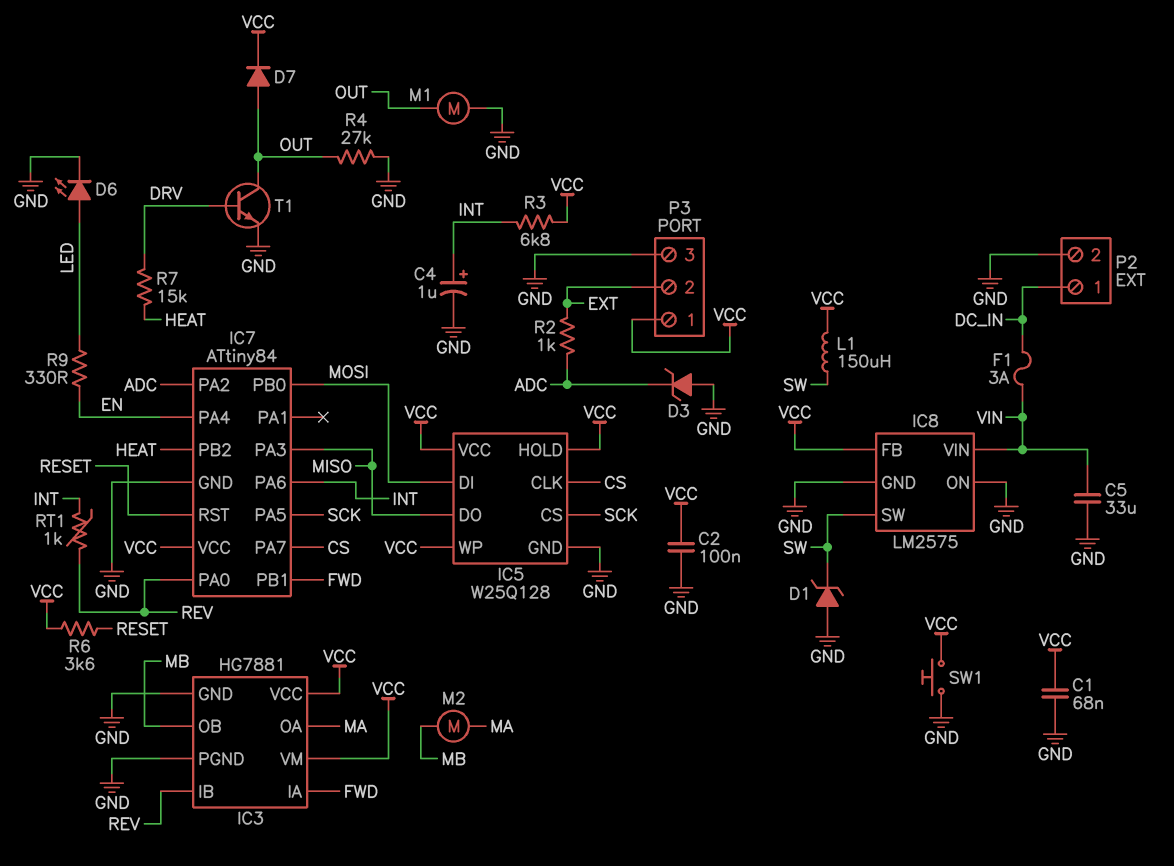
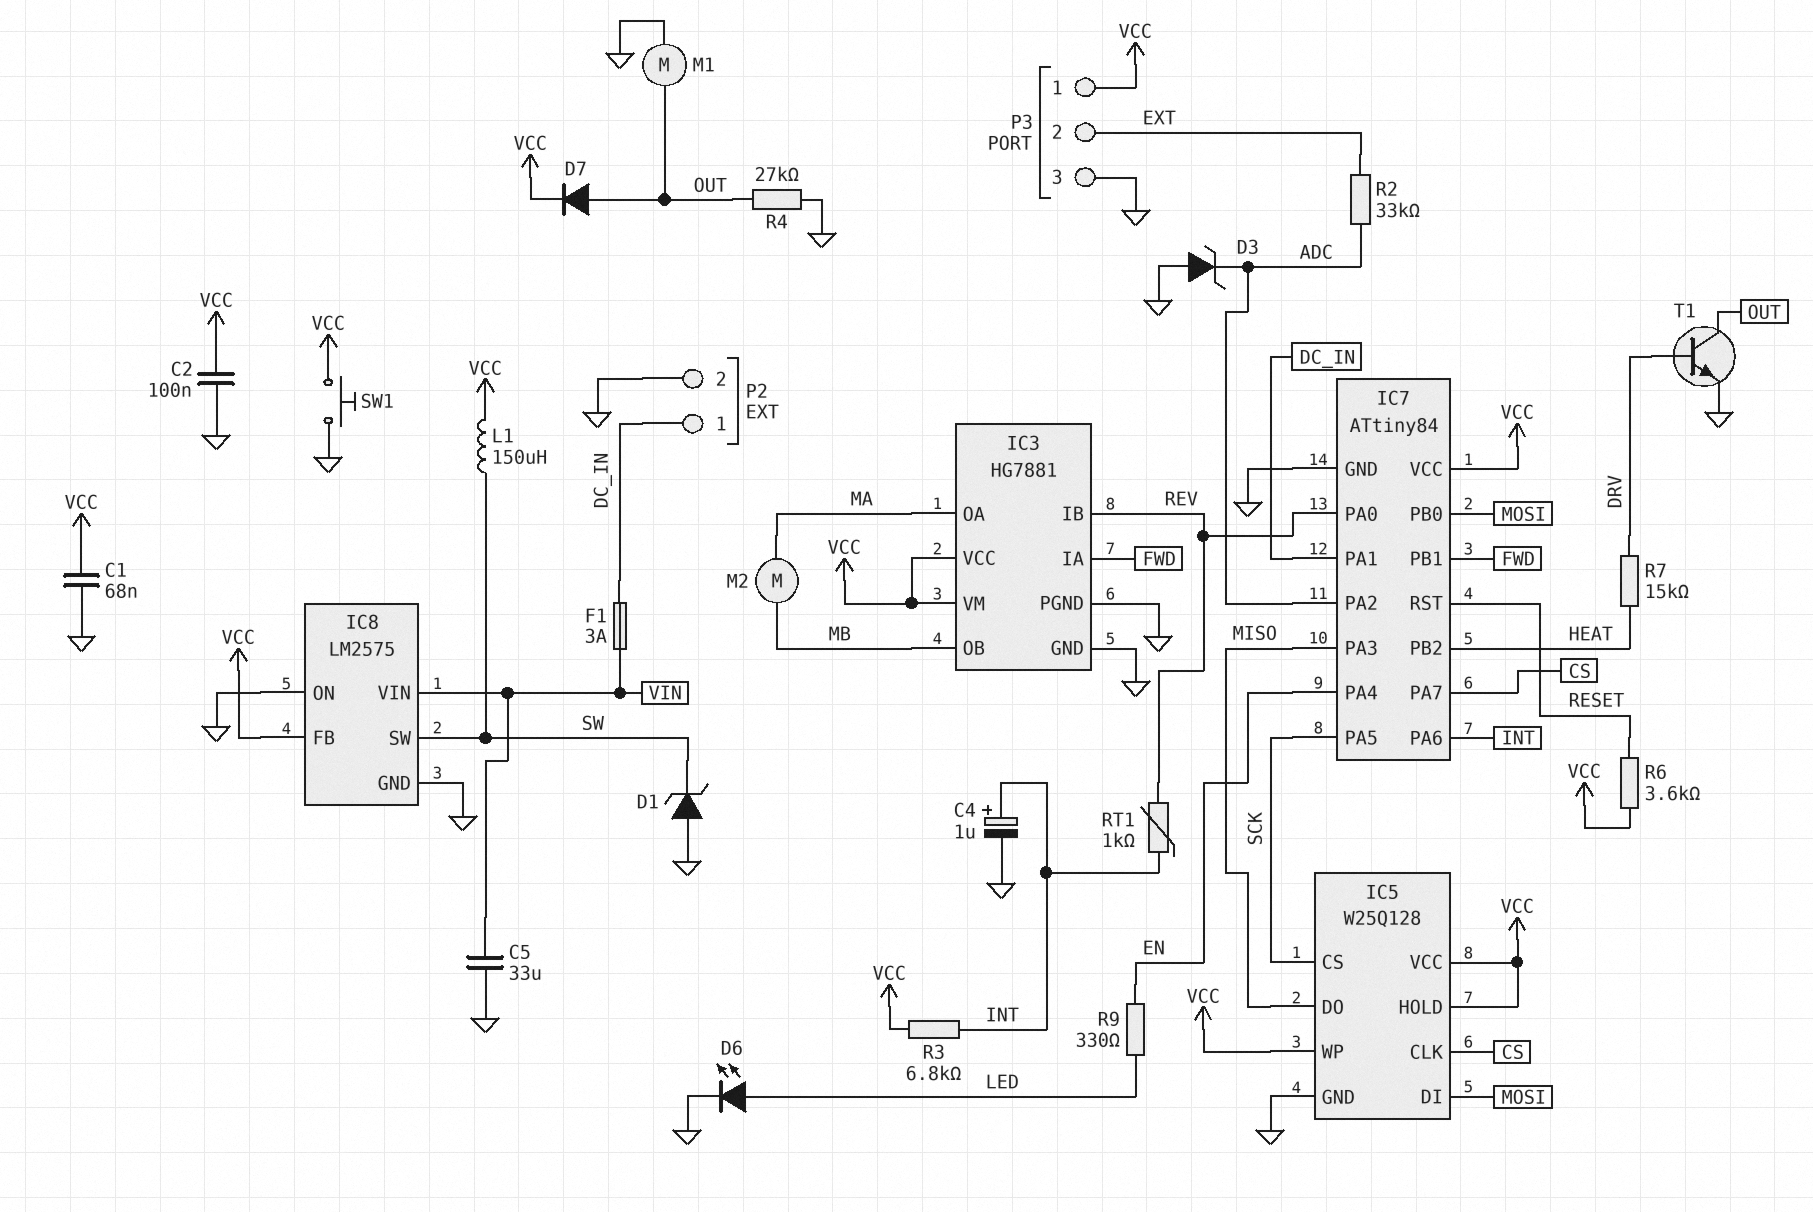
IC7 pin PA1: none -> DC_IN
R2: 1k (ADC, EXT) -> 33k (ADC, EXT)

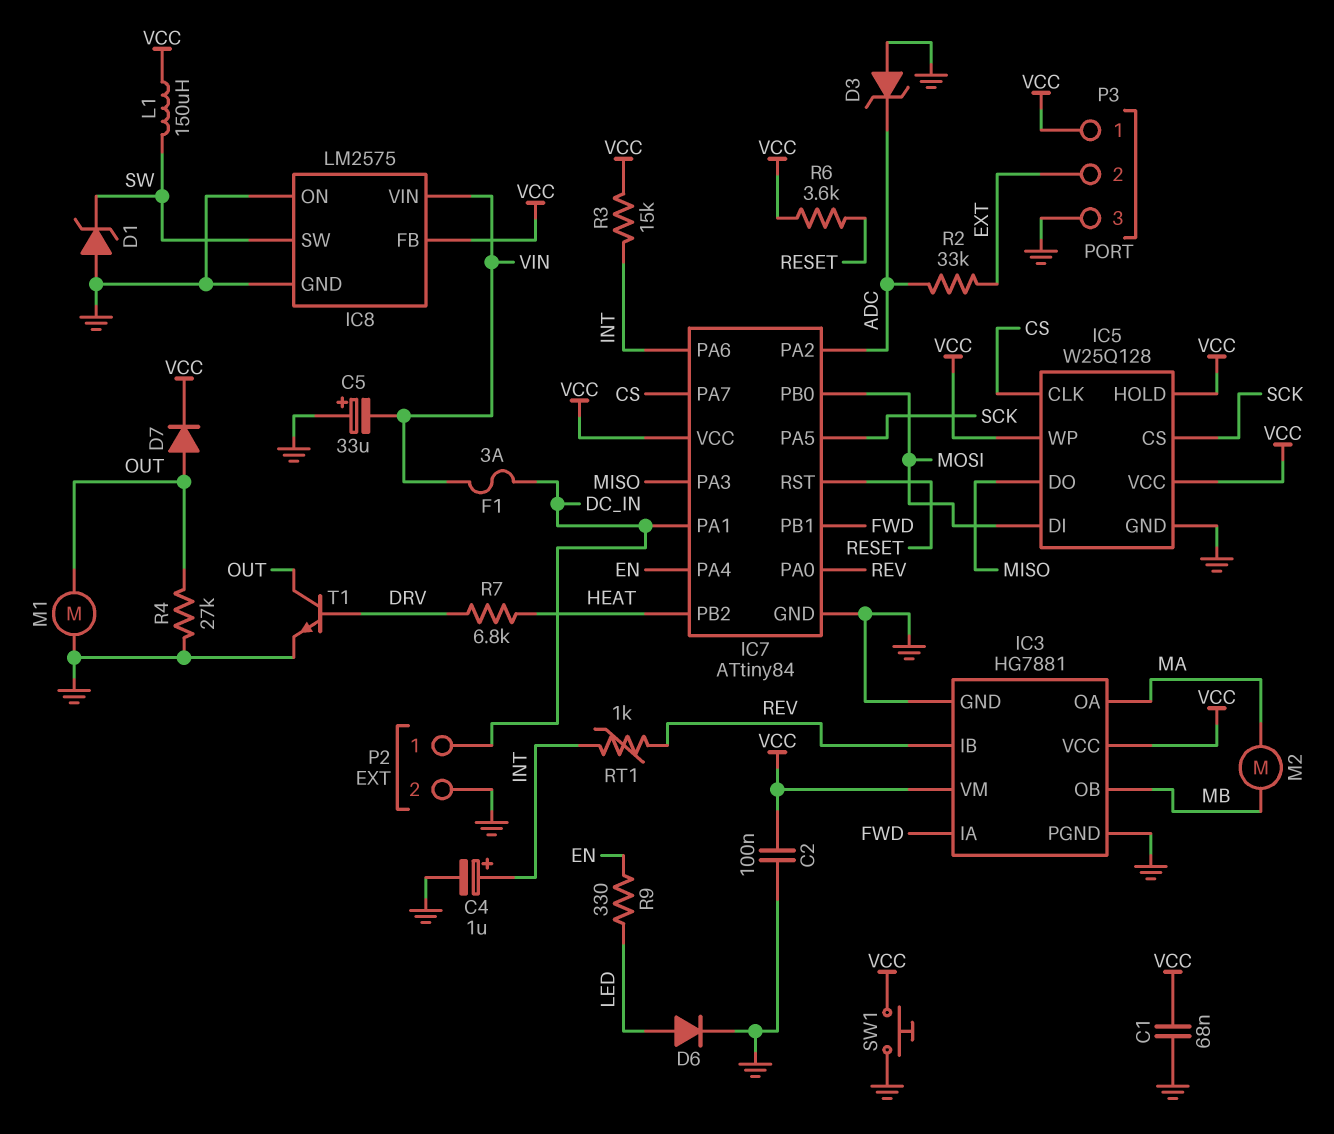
C5: 33uF (GND, VIN) -> 33uF (plus GND, minus VIN)
D6: LED (A LED, K GND) -> diode (A LED, K GND)
R3: 6.8k (INT, VCC) -> 15k (INT, VCC)
R7: 15k (DRV, HEAT) -> 6.8k (DRV, HEAT)

